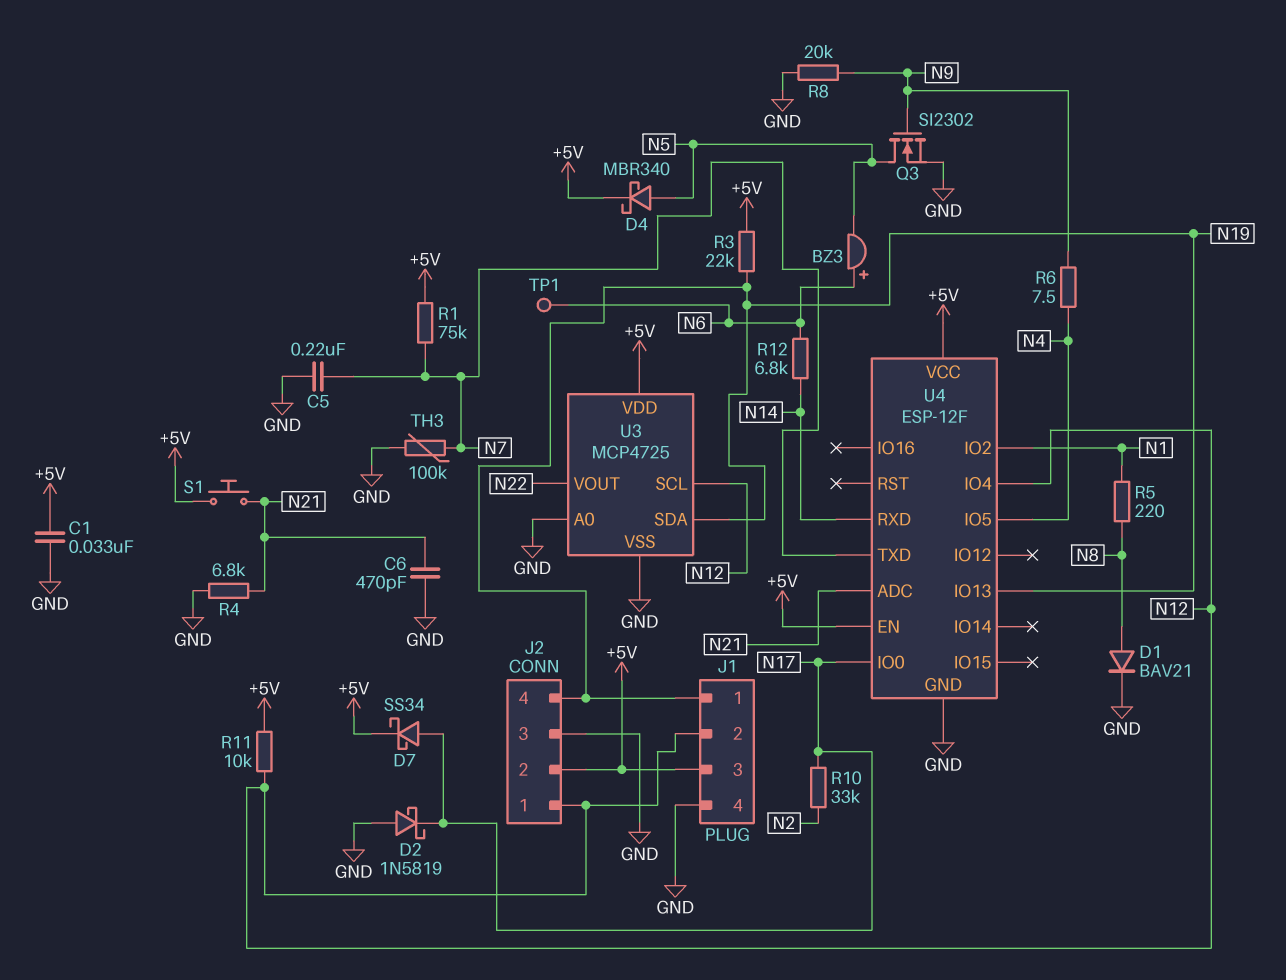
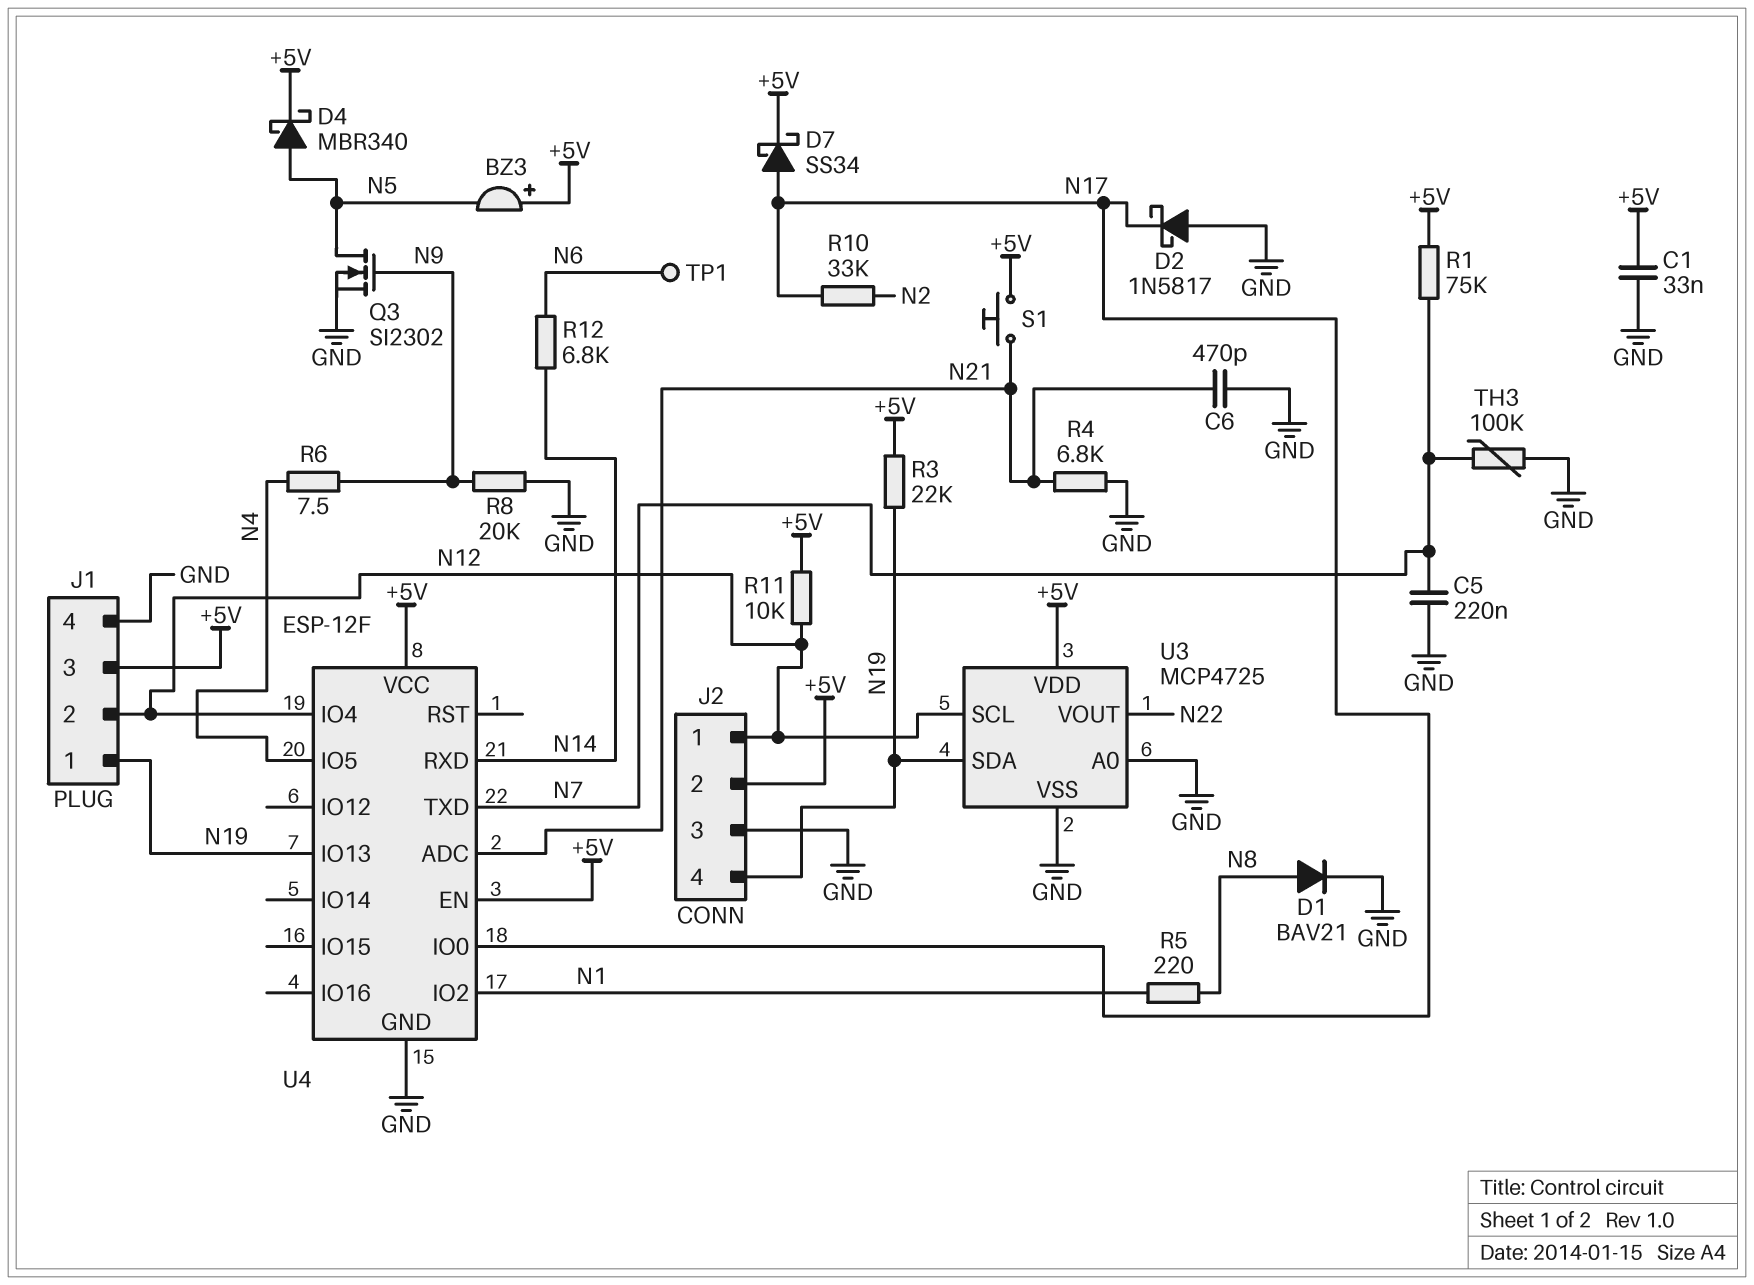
BZ3: buzzer (plus N6, minus N5) -> buzzer (plus +5V, minus N5)
D2: schottky 1N5819 (A GND, K N17) -> schottky 1N5817 (A GND, K N17)

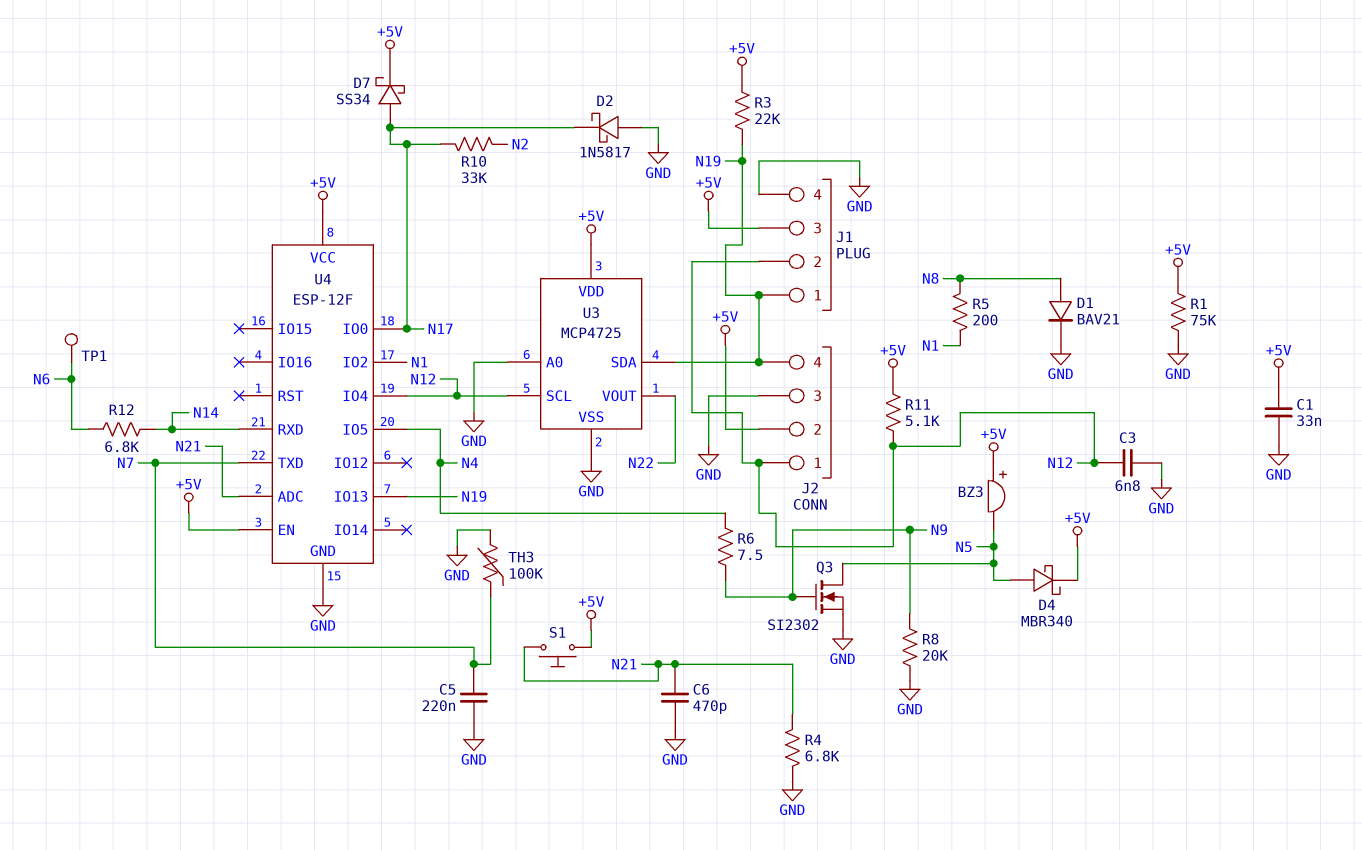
C3: none -> 6.8nF (GND, N12)
R1: 75k (+5V, N7) -> 75k (+5V, GND)
R5: 220 (N1, N8) -> 200 (N1, N8)
R11: 10k (+5V, N12) -> 5.1k (+5V, N12)

